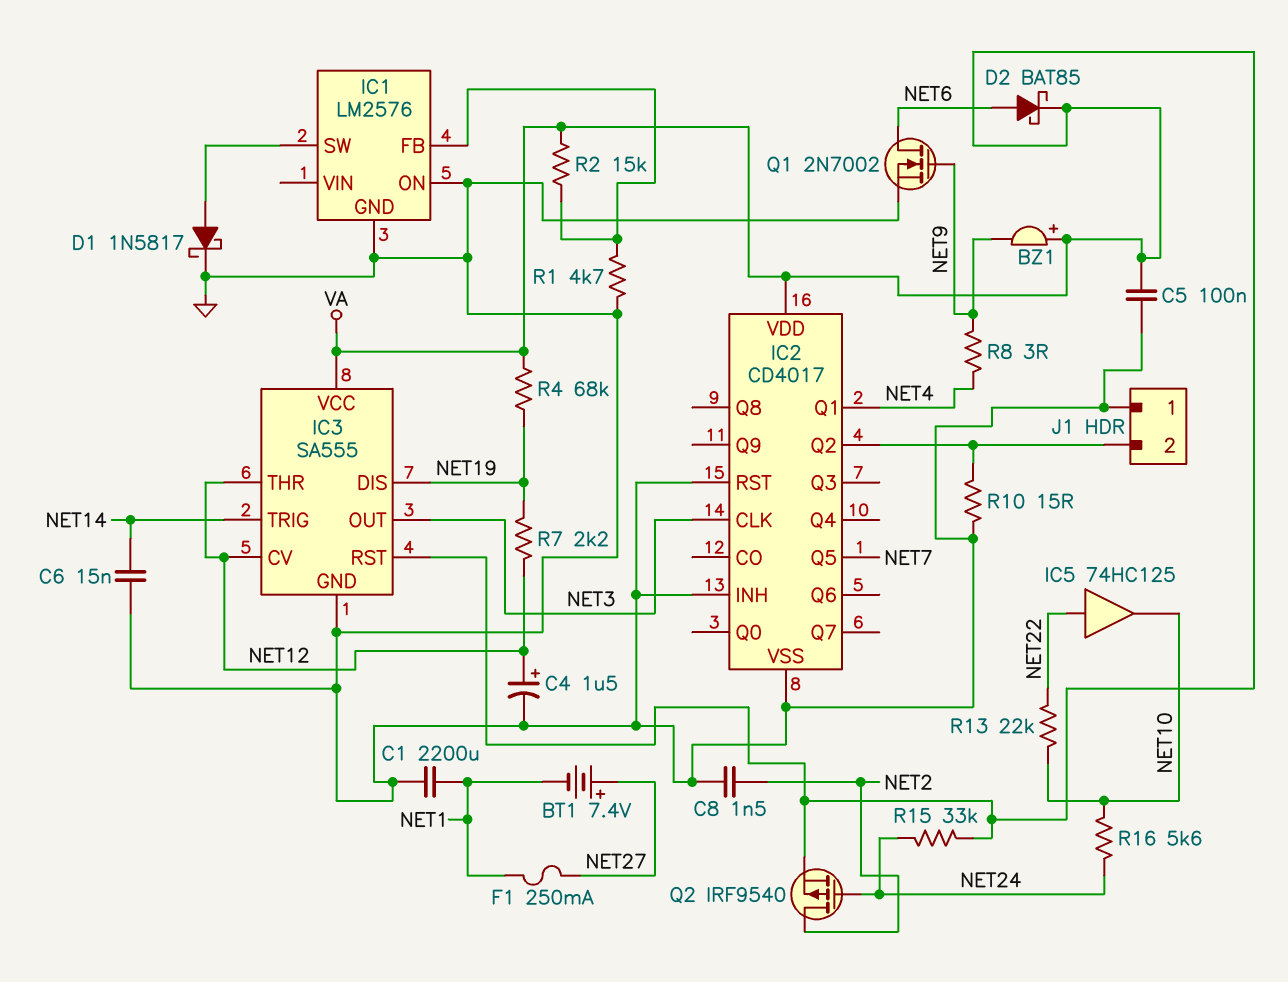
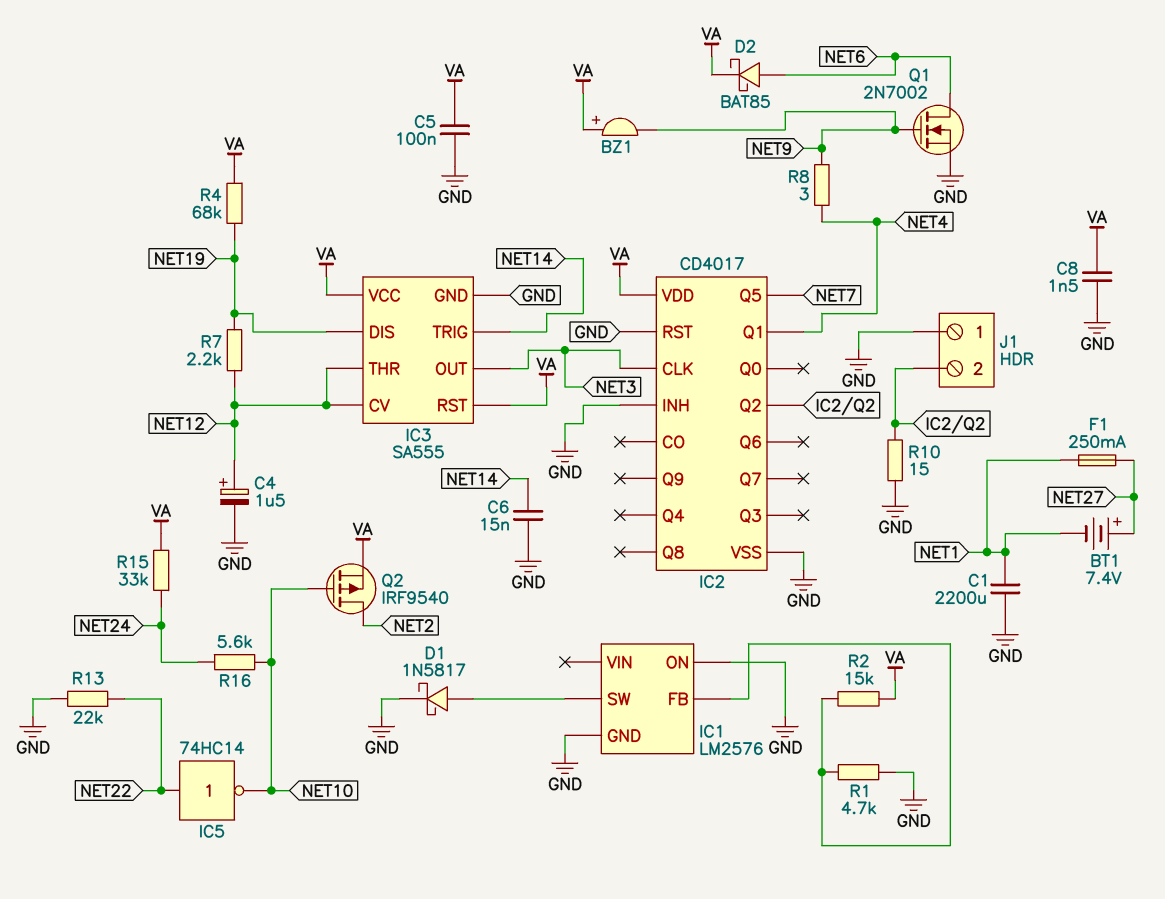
C8: 1.5nF (GND, NET2) -> 1.5nF (GND, VA)
IC5: buffer 74HC125 (in NET22, out NET10) -> NOT 74HC14 (in NET22, out NET10)
Q2: PMOS IRF9540 (G NET24, D NET2, S VA) -> PMOS IRF9540 (G NET10, D NET2, S VA)
R13: 22k (NET10, NET22) -> 22k (GND, NET22)

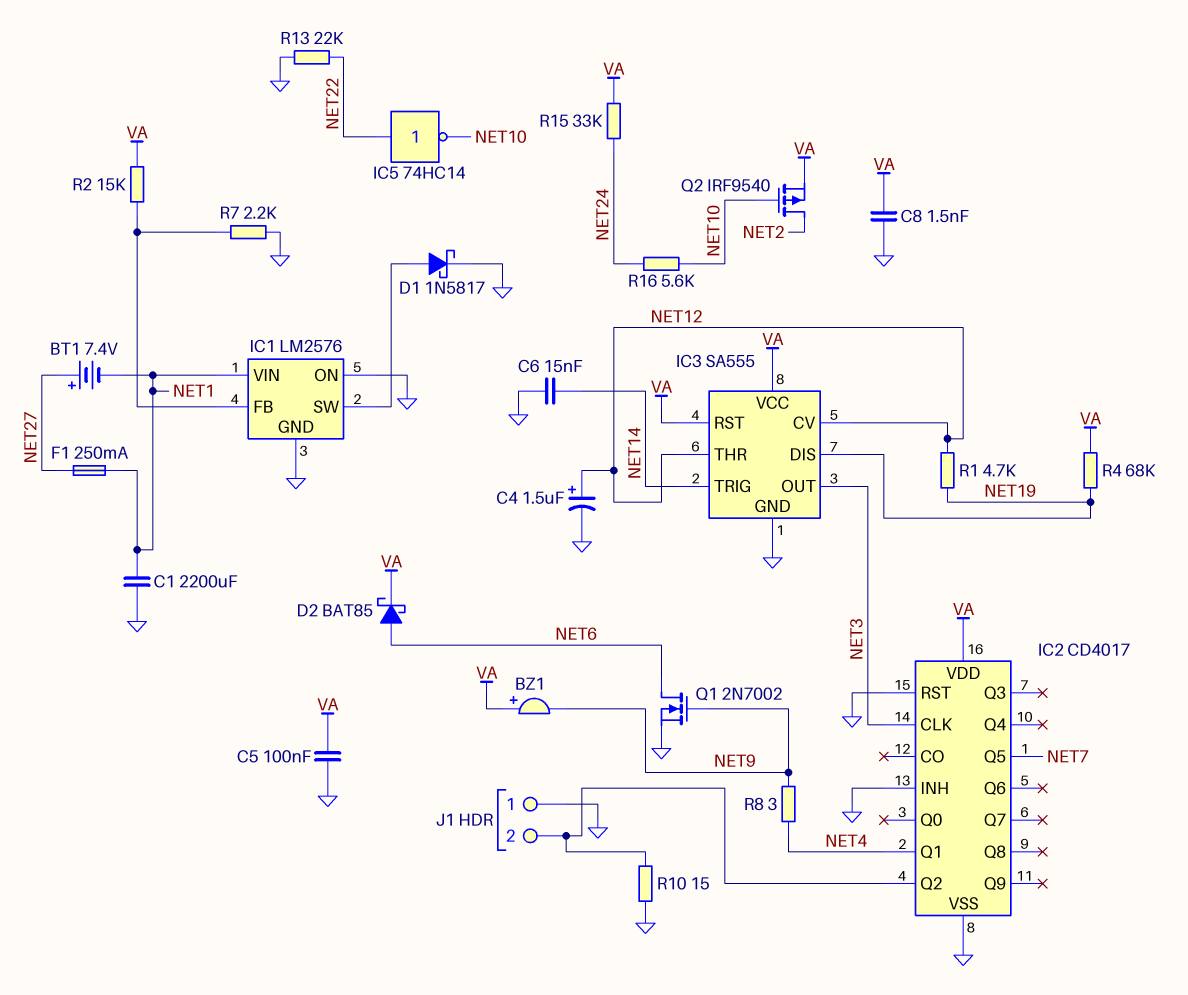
IC1 pin VIN: none -> NET1
R1: 4.7k (GND, IC1/FB) -> 4.7k (NET12, NET19)
R7: 2.2k (NET12, NET19) -> 2.2k (GND, IC1/FB)

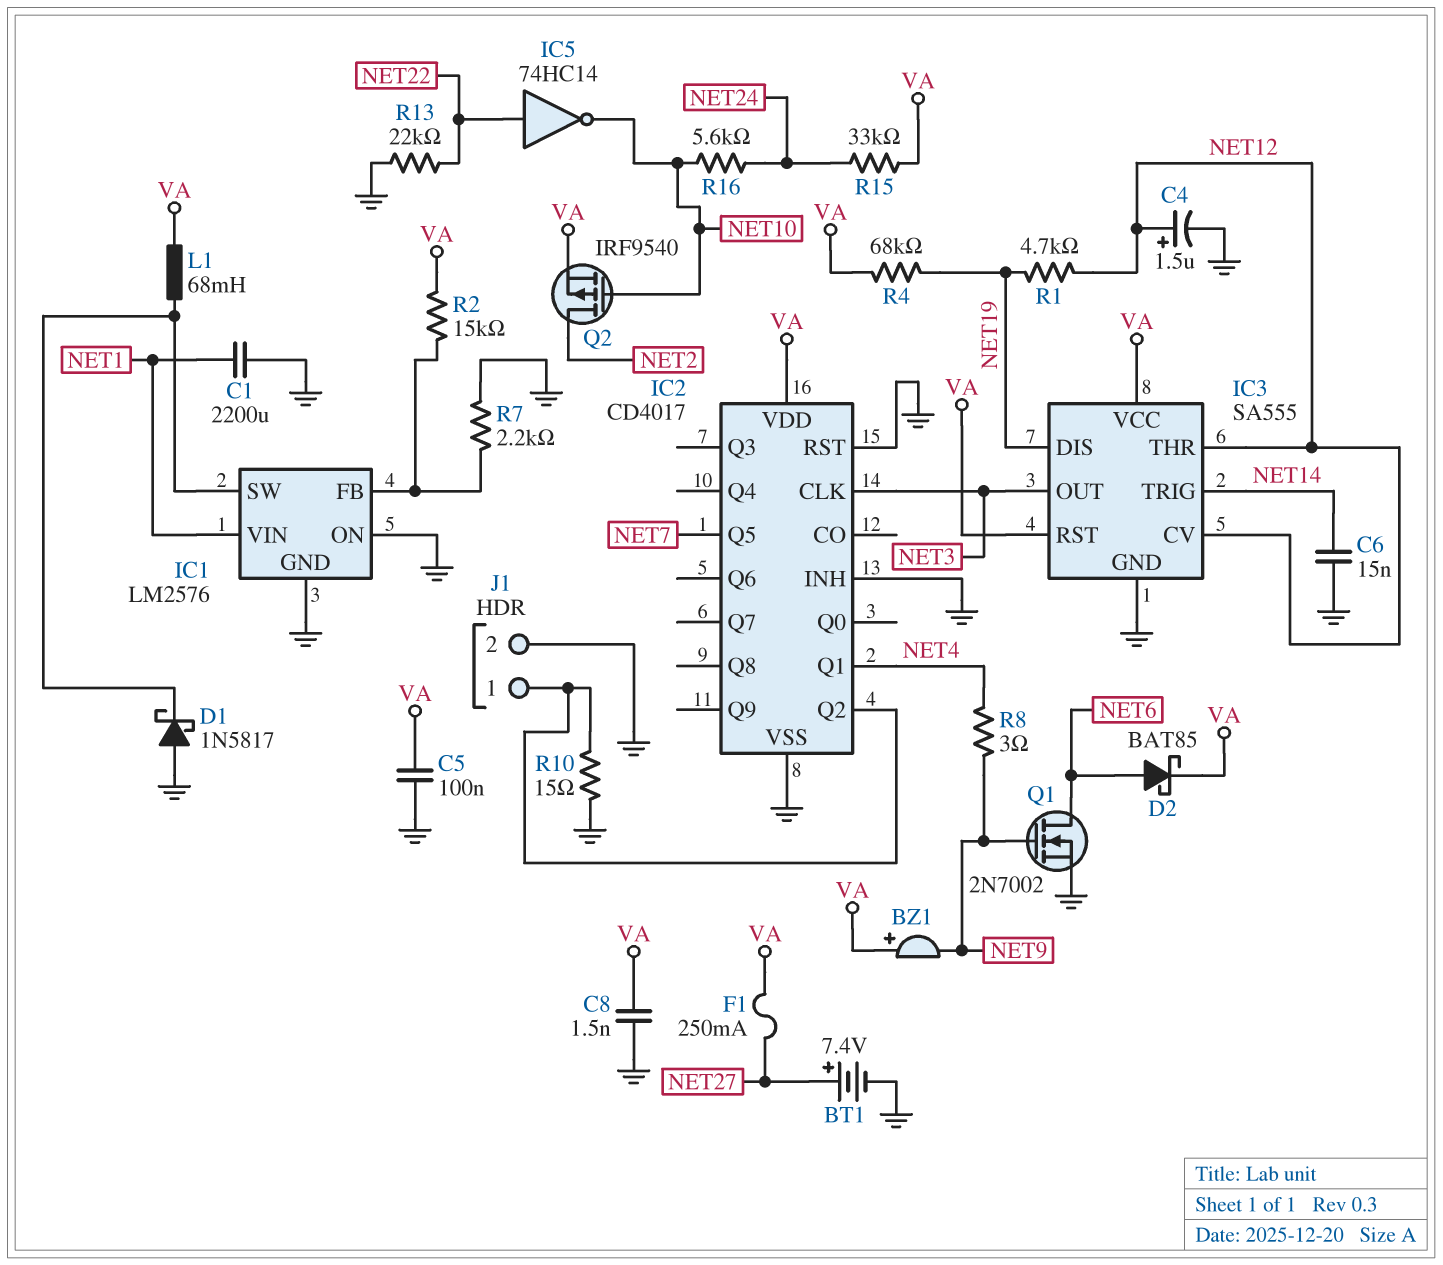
BT1: 7.4V (plus NET27, minus NET1) -> 7.4V (plus NET27, minus GND)
D1: schottky 1N5817 (A IC1/SW, K GND) -> schottky 1N5817 (A GND, K IC1/SW)
F1: 250mA (NET1, NET27) -> 250mA (NET27, VA)
J1 pin 1: GND -> IC2/Q2
J1 pin 2: IC2/Q2 -> GND
L1: none -> 68mH (IC1/SW, VA)

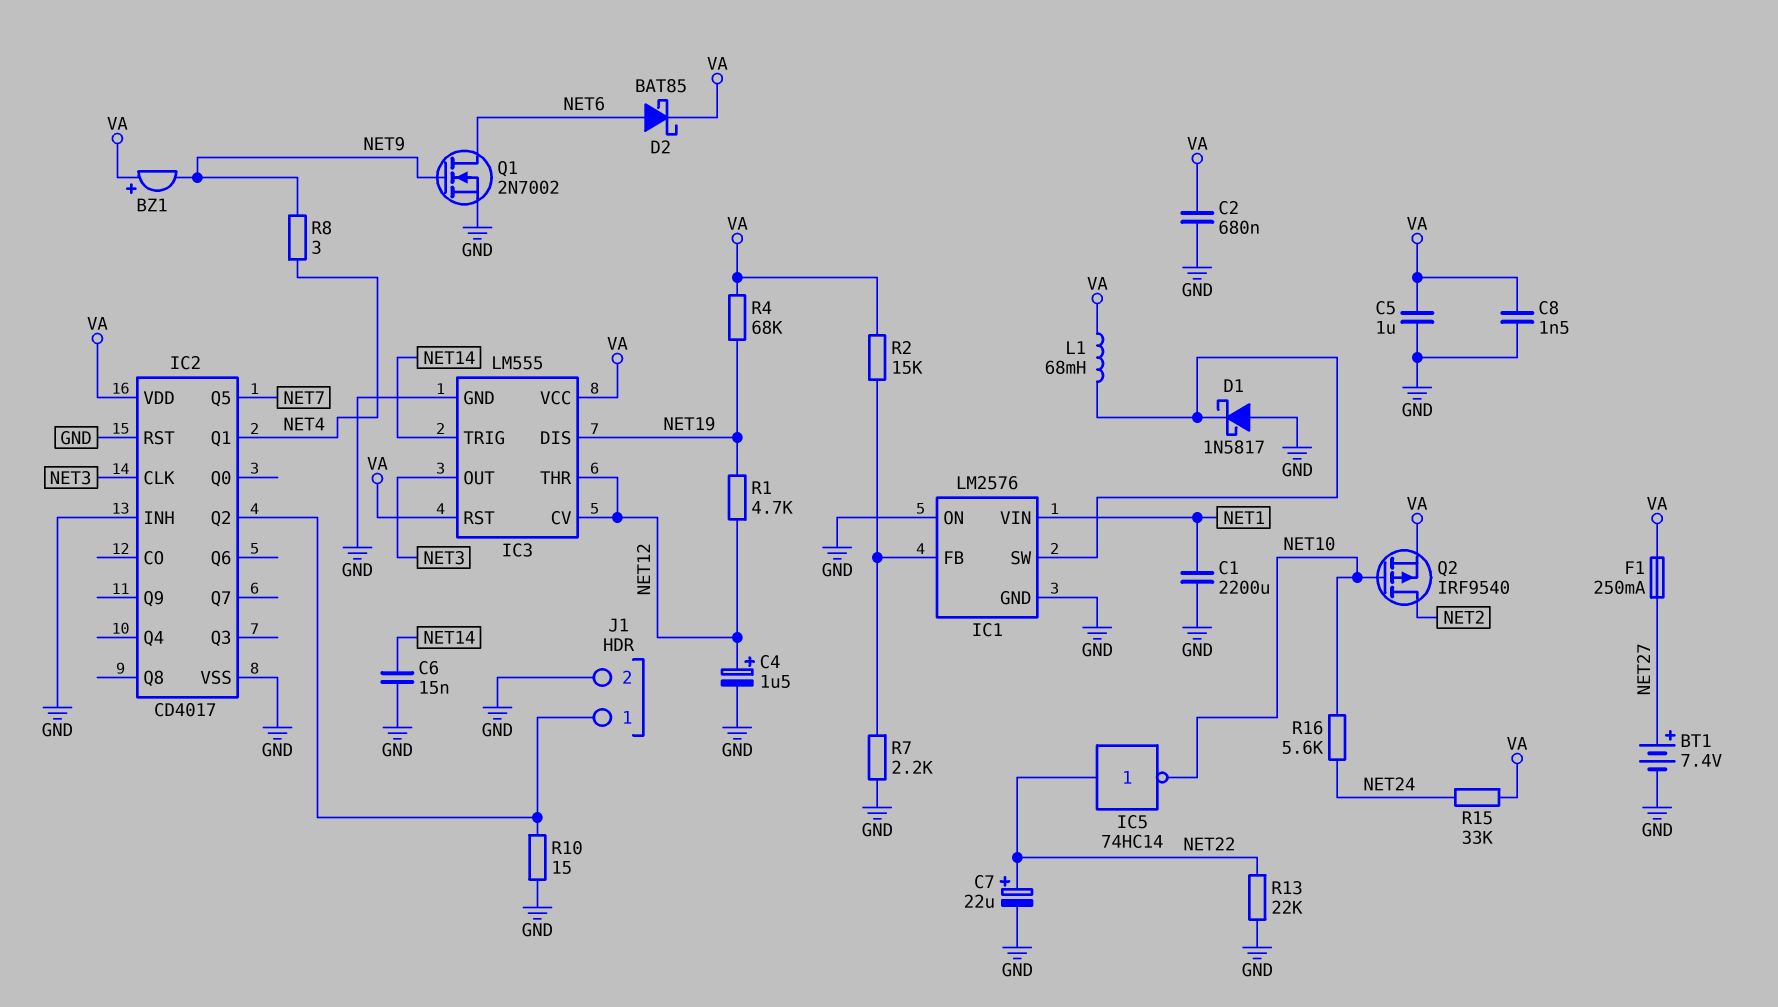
C2: none -> 680nF (GND, VA)
C5: 100nF (GND, VA) -> 1uF (GND, VA)
C7: none -> 22uF (plus NET22, minus GND)
IC3: SA555 -> LM555

